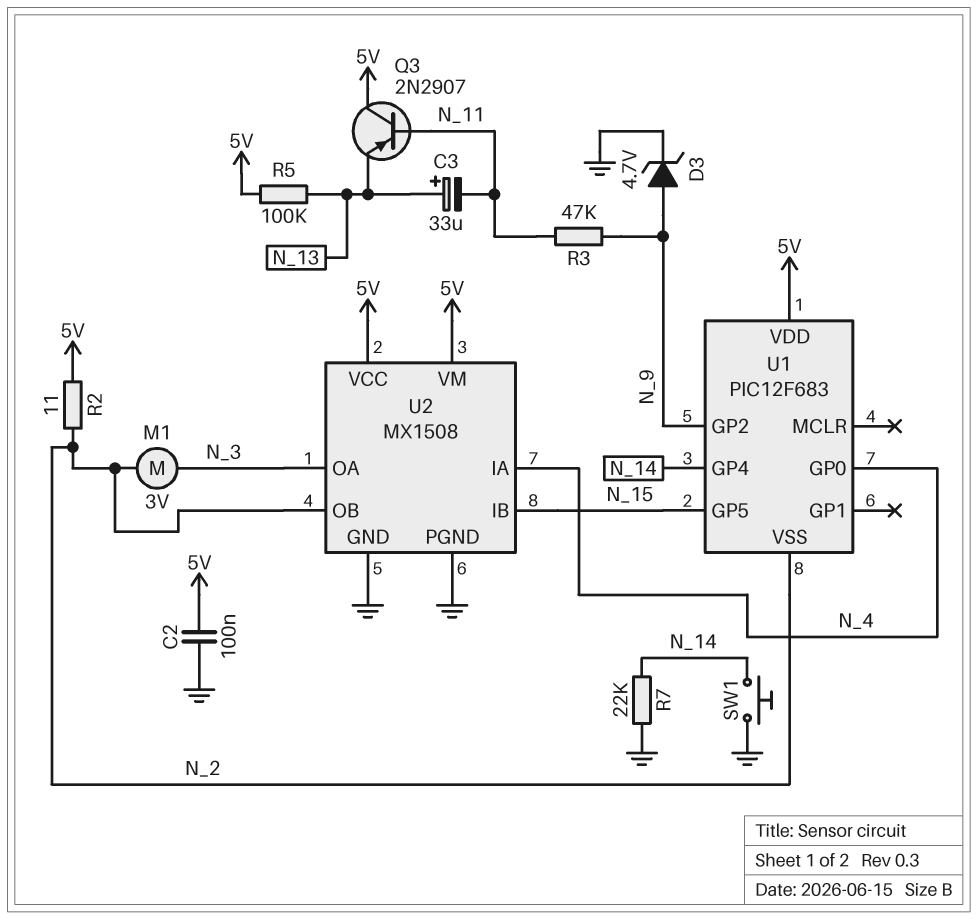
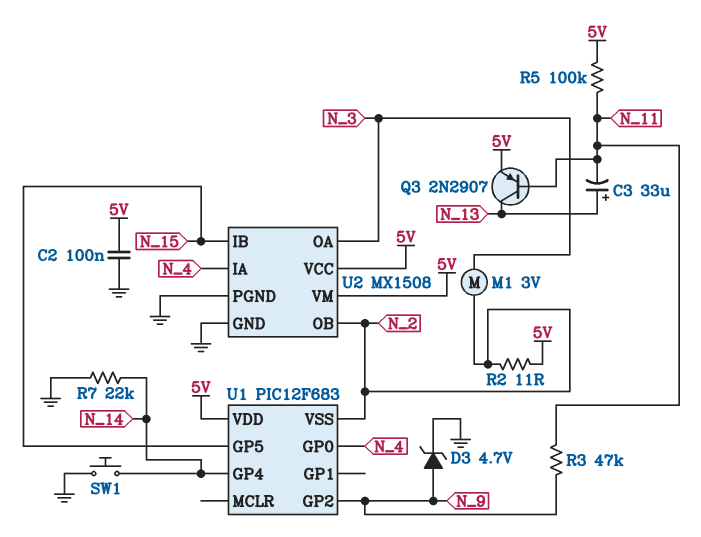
Q3: PNP 2N2907 (B N_11, C 5V, E N_13) -> PNP 2N2907 (B N_11, C N_13, E 5V)
R5: 100k (5V, N_13) -> 100k (5V, N_11)

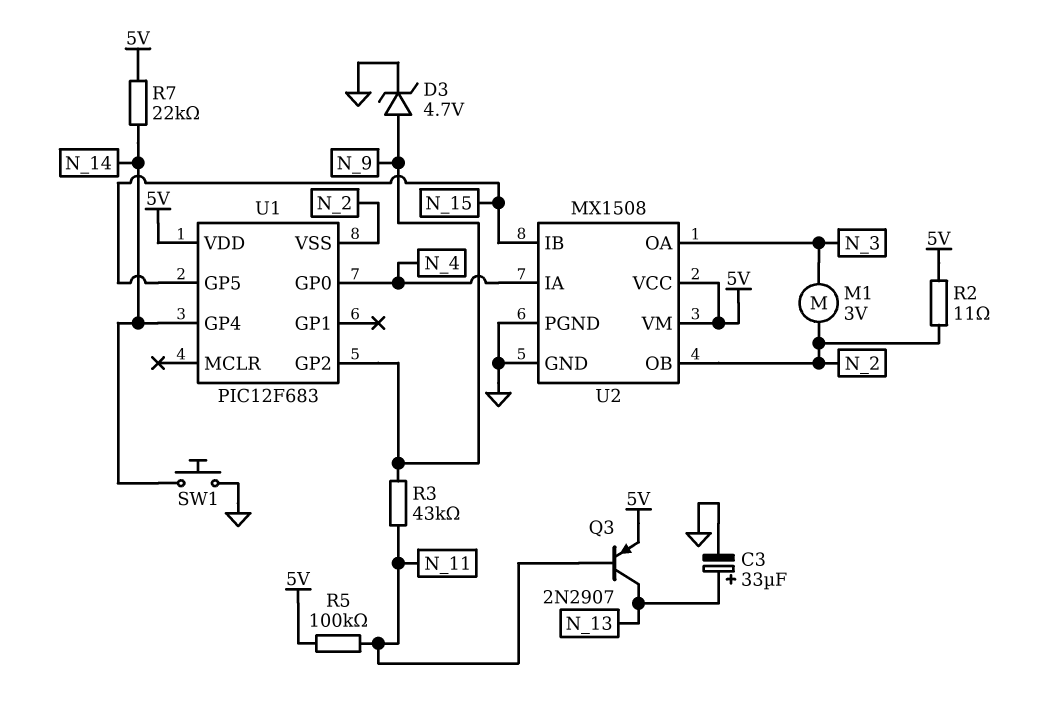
C2: 100nF (5V, GND) -> none
C3: 33uF (plus N_13, minus N_11) -> 33uF (plus N_13, minus GND)
R3: 47k (N_9, N_11) -> 43k (N_9, N_11)
R7: 22k (GND, N_14) -> 22k (5V, N_14)

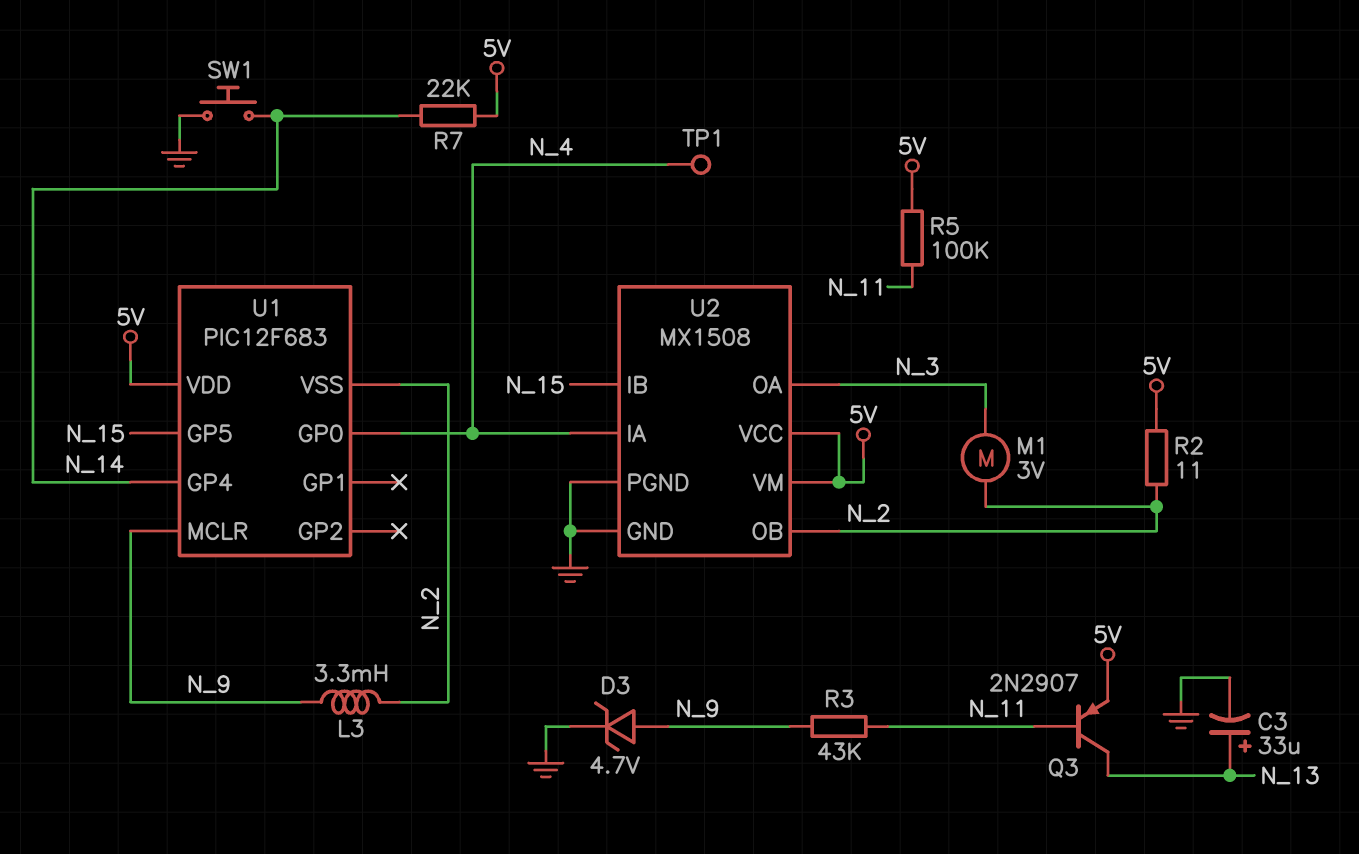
L3: none -> 3.3mH (N_2, N_9)
TP1: none -> test point (N_4)
U1 pin GP2: N_9 -> none
U1 pin MCLR: none -> N_9

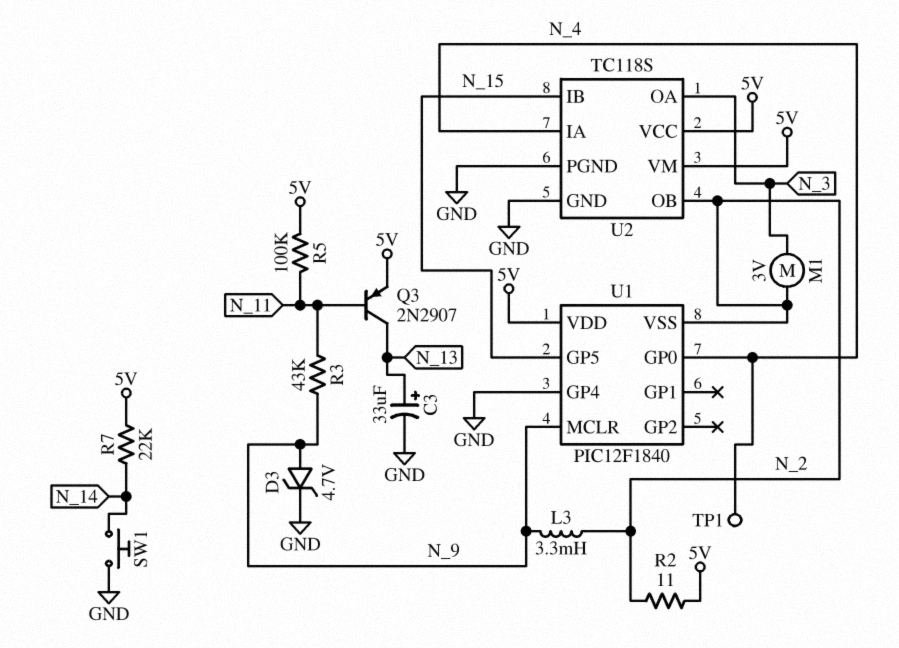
U1: PIC12F683 -> PIC12F1840
U1 pin GP4: N_14 -> GND
U2: MX1508 -> TC118S

